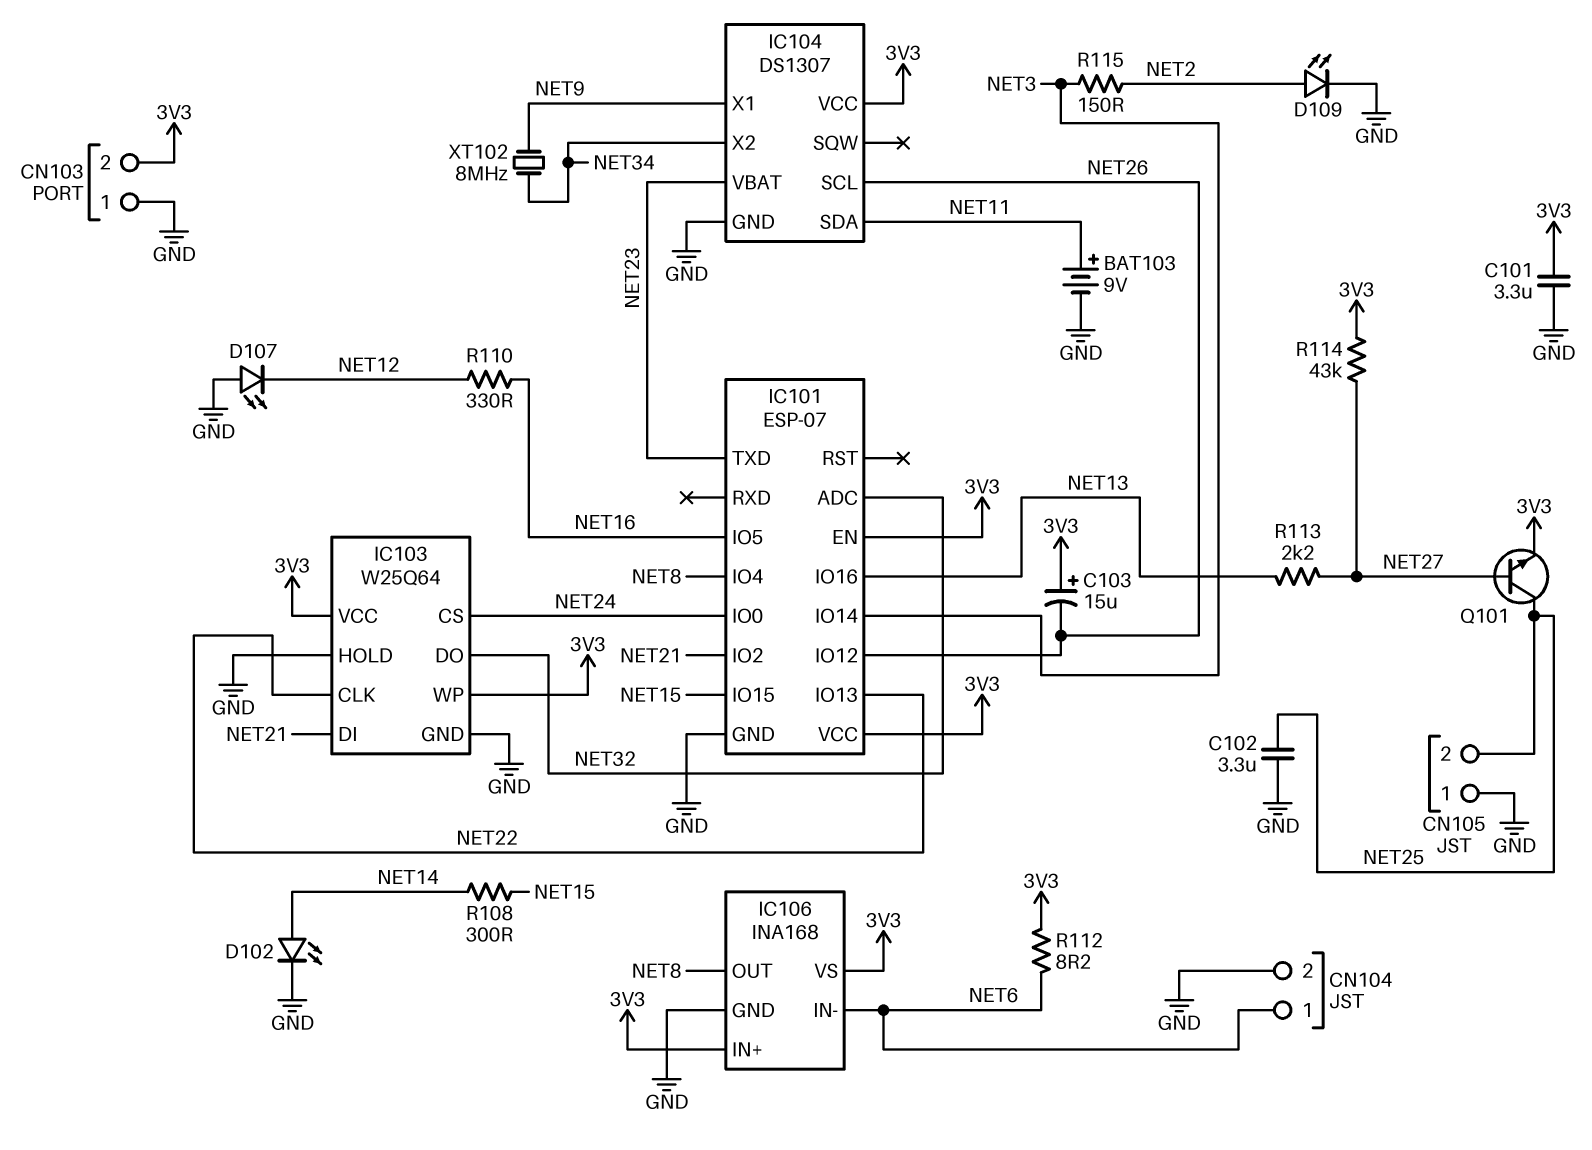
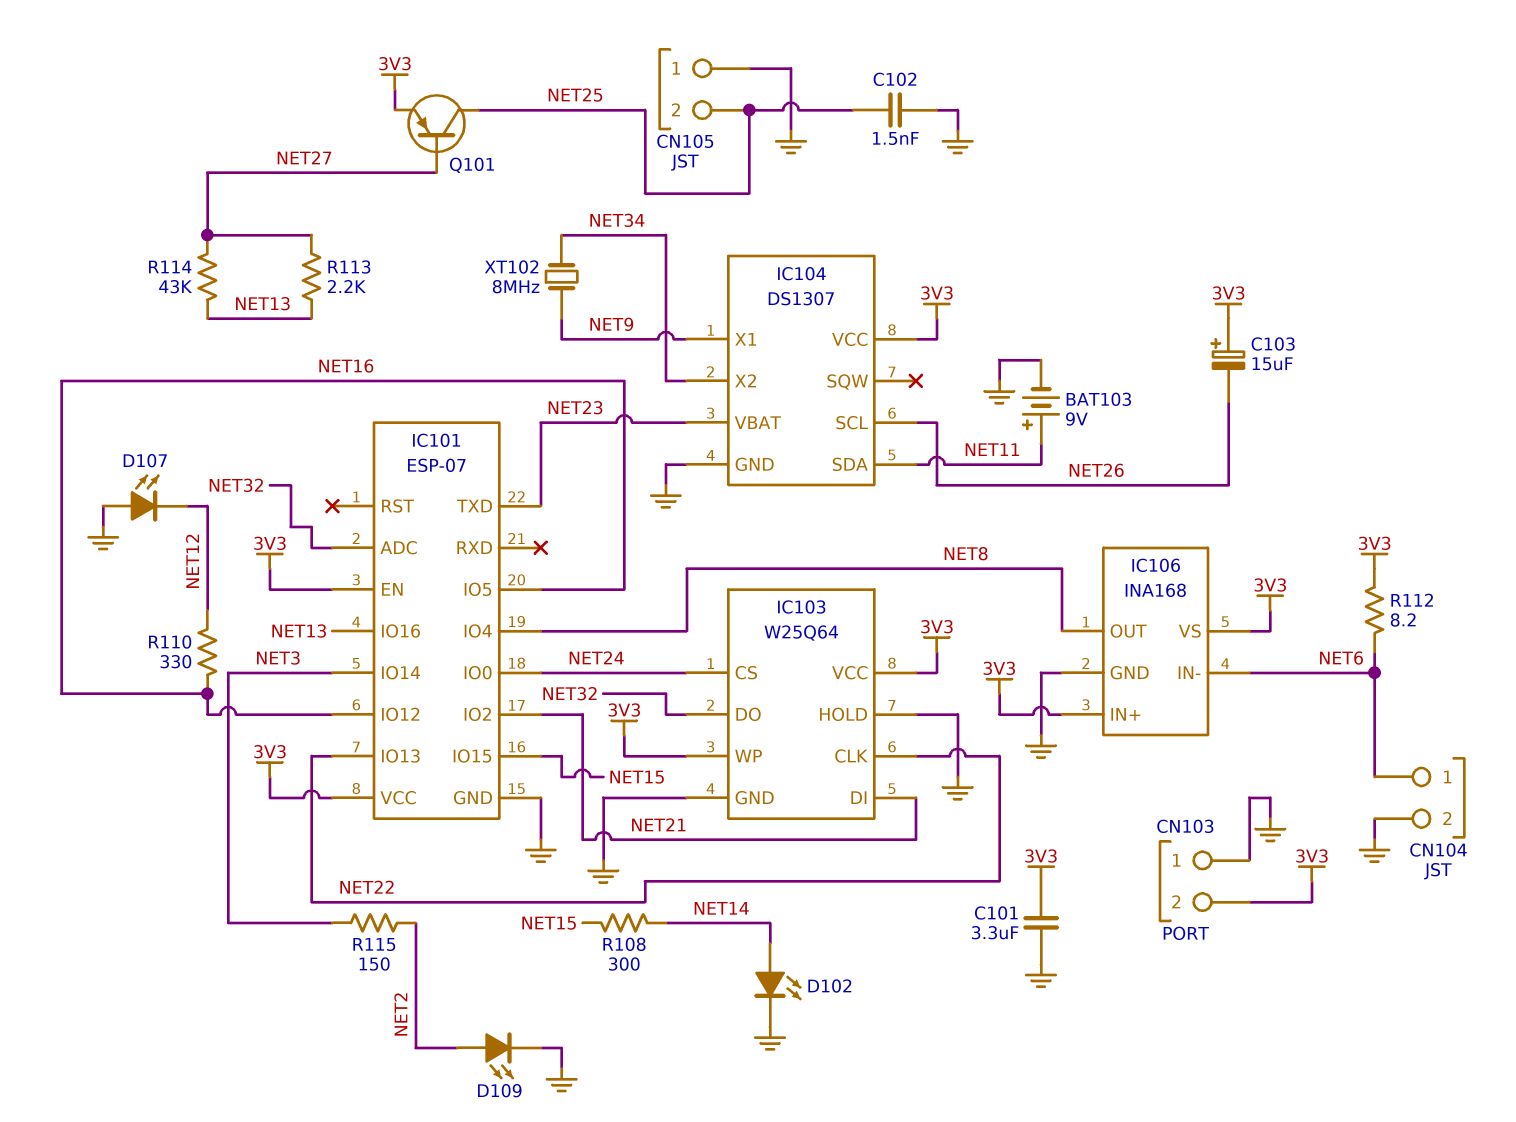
C102: 3.3uF (GND, NET25) -> 1.5nF (GND, NET25)
IC101 pin IO12: NET26 -> NET16
Q101: NPN (B NET27, C NET25, E 3V3) -> PNP (B NET27, C NET25, E 3V3)
R114: 43k (3V3, NET27) -> 43k (NET13, NET27)

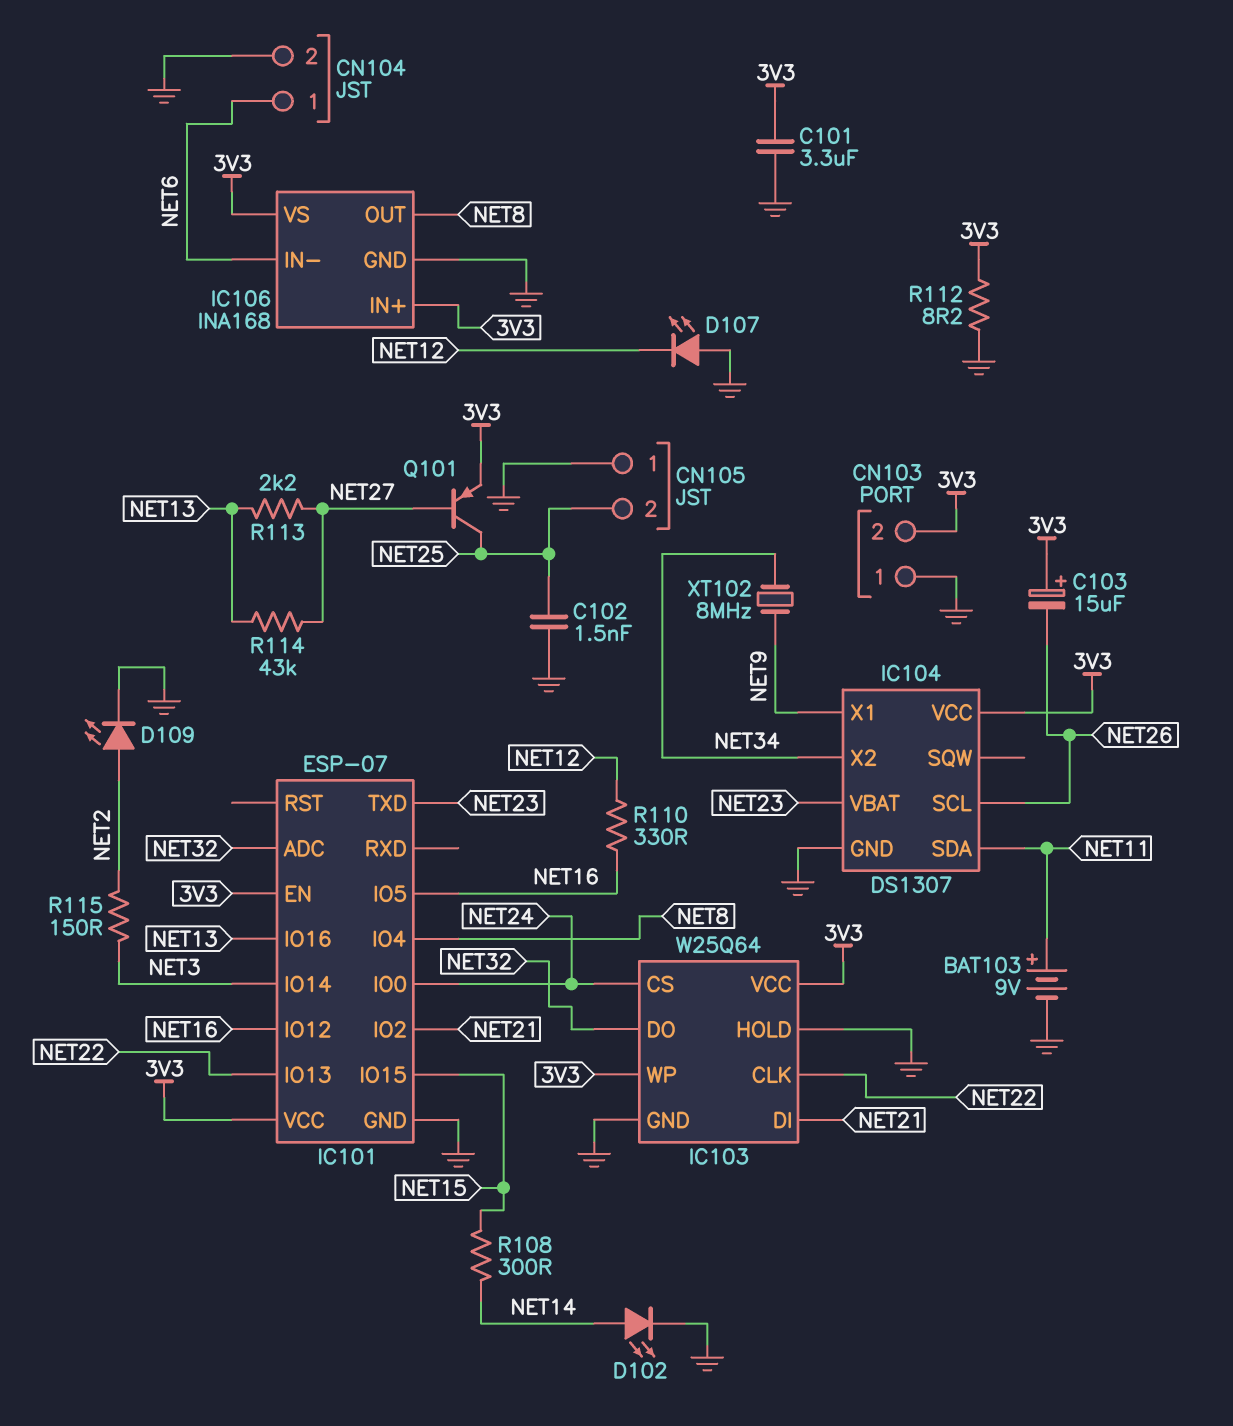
R112: 8.2 (3V3, NET6) -> 8.2 (3V3, GND)

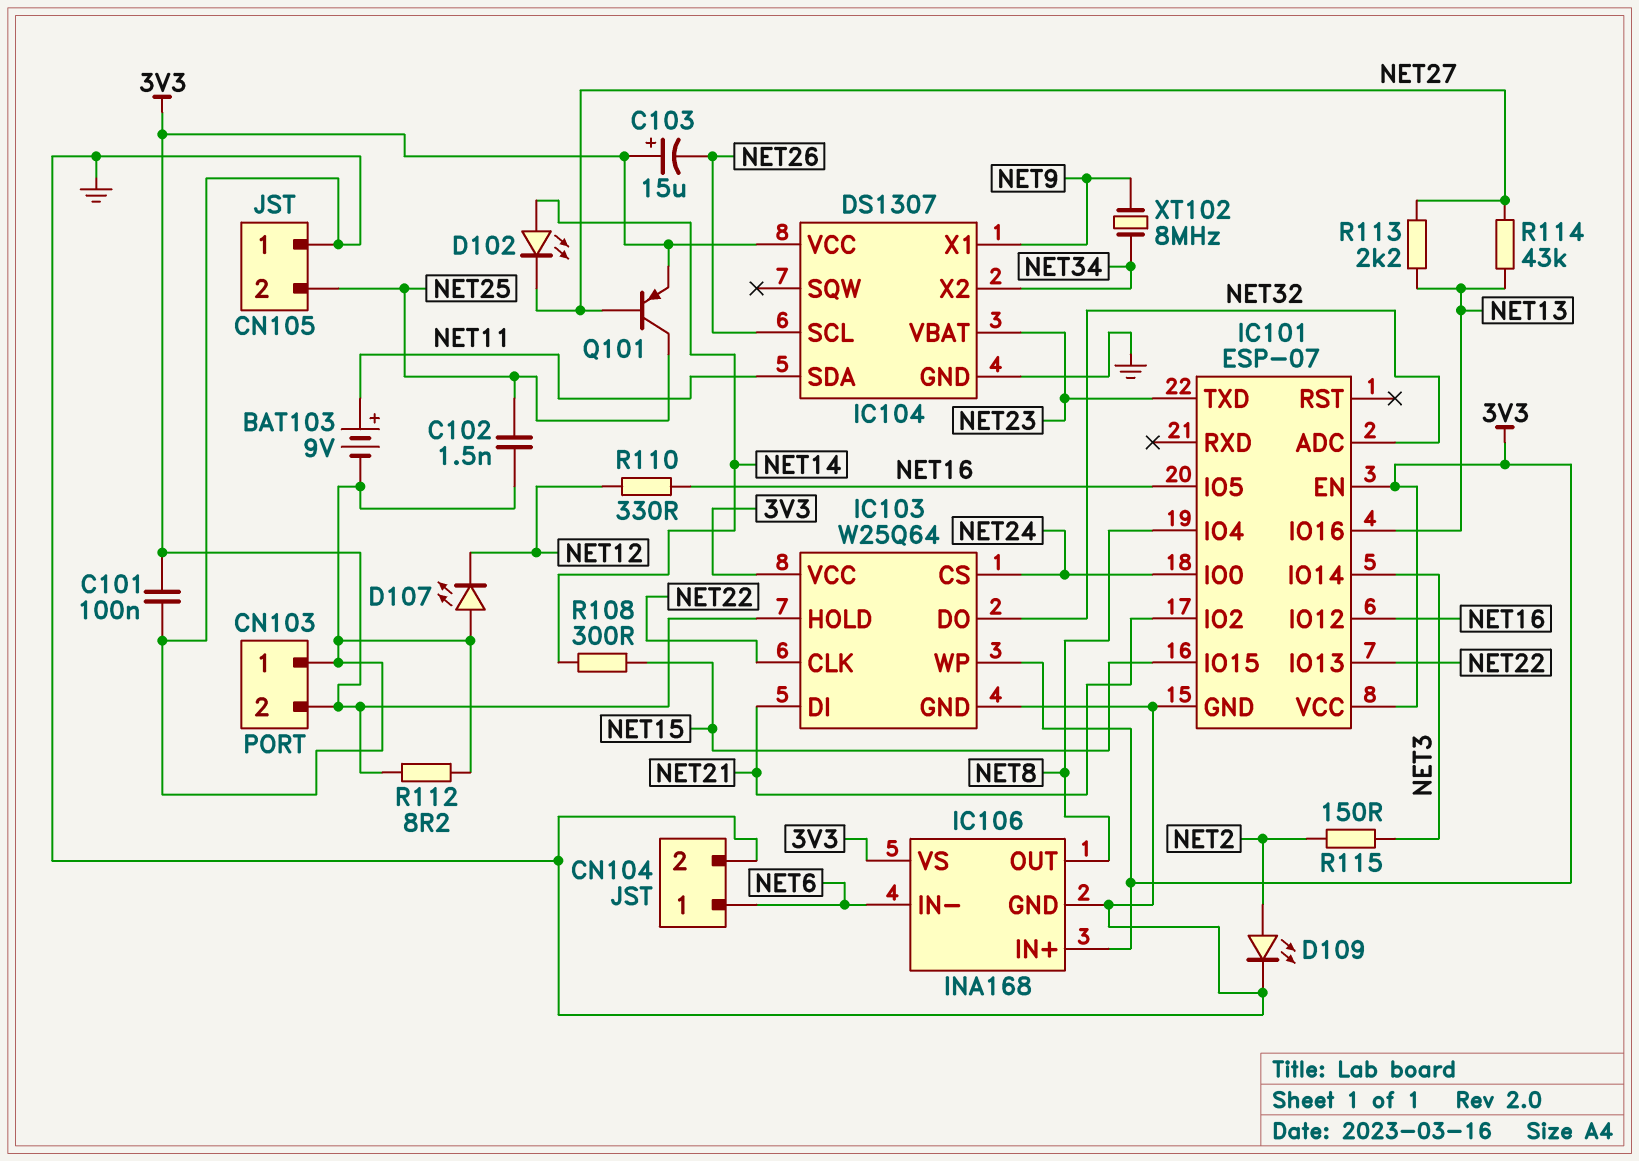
C101: 3.3uF (3V3, GND) -> 100nF (3V3, GND)
D102: LED (A NET14, K GND) -> LED (A NET14, K NET27)
IC103 pin HOLD: GND -> 3V3

